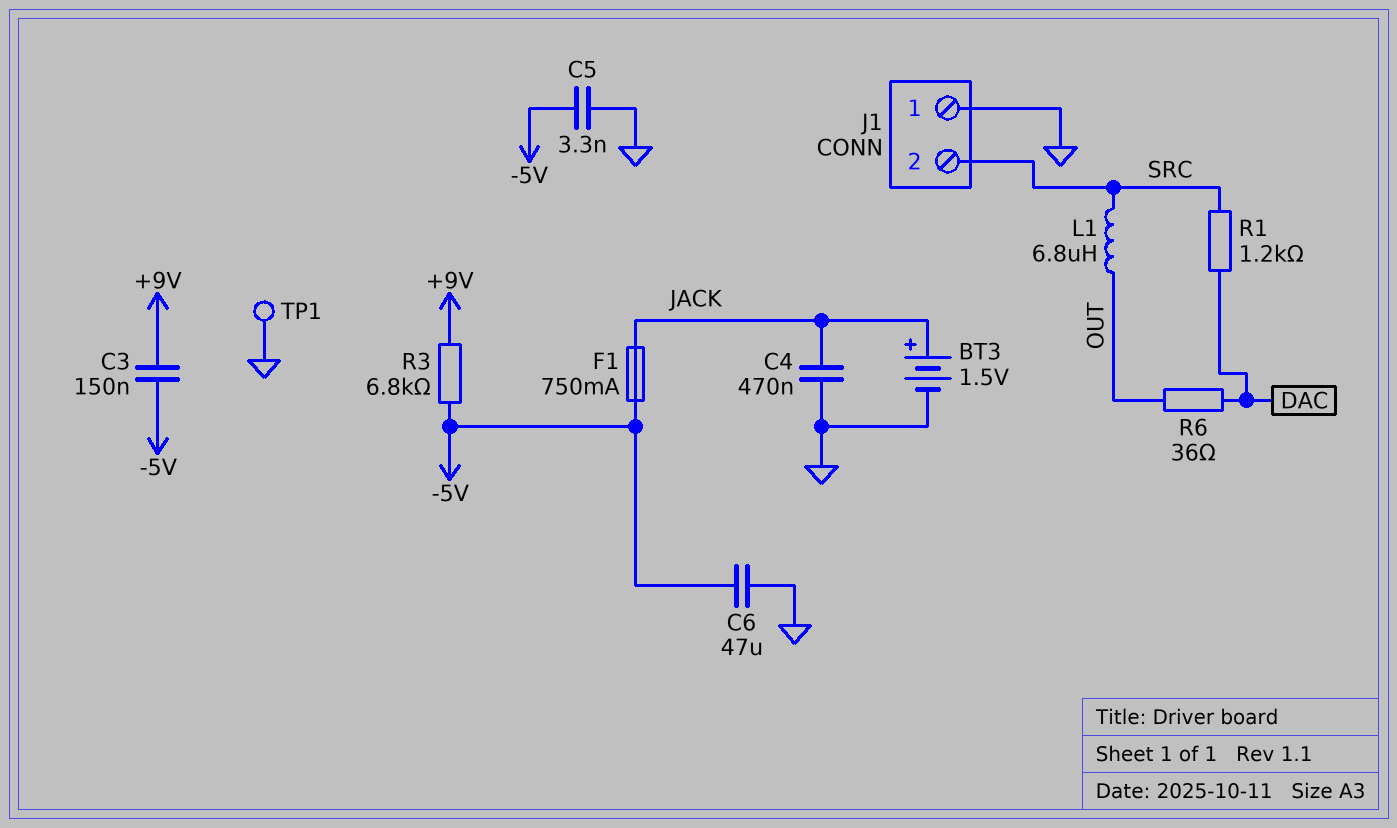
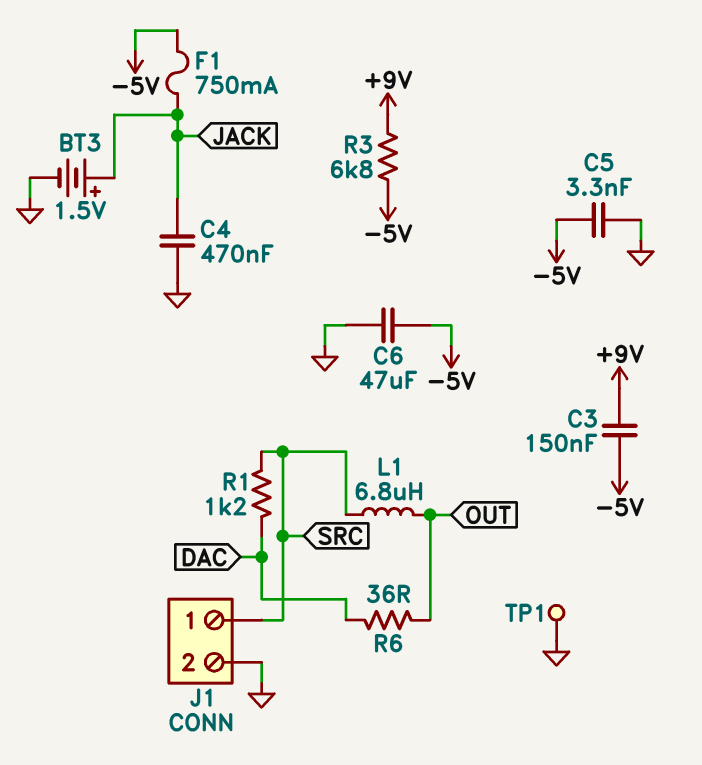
J1 pin 1: GND -> SRC
J1 pin 2: SRC -> GND

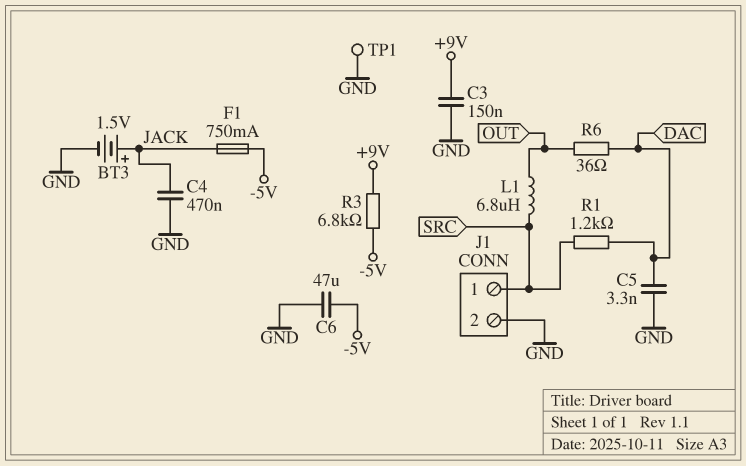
C3: 150nF (+9V, -5V) -> 150nF (+9V, GND)
C5: 3.3nF (-5V, GND) -> 3.3nF (DAC, GND)

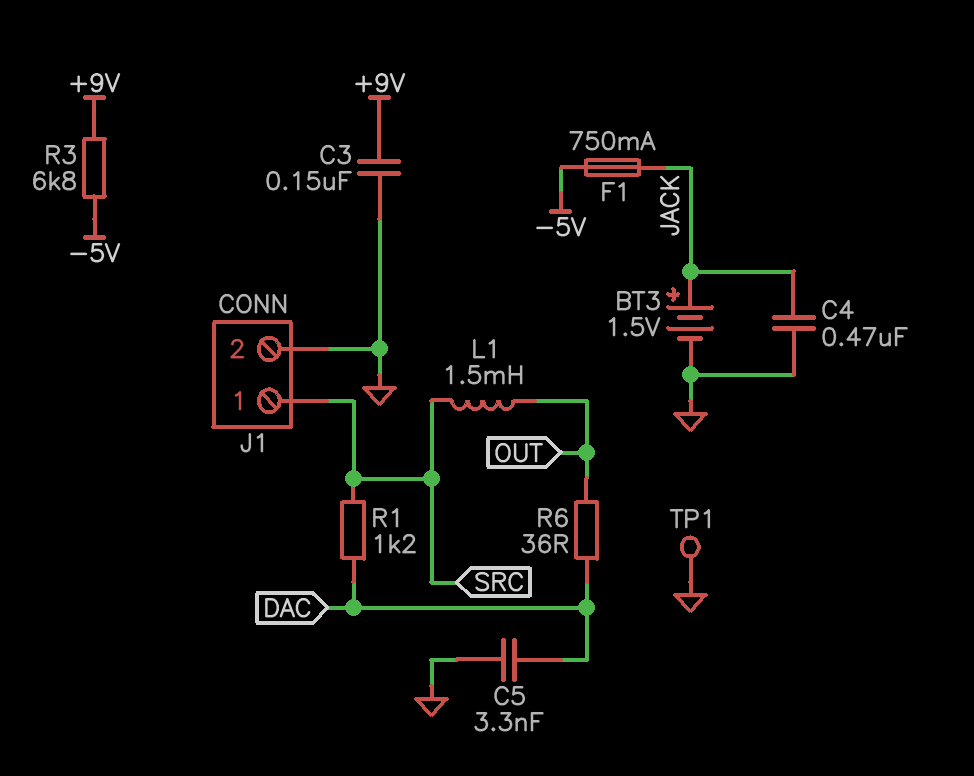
C6: 47uF (-5V, GND) -> none
L1: 6.8uH (OUT, SRC) -> 1.5mH (OUT, SRC)

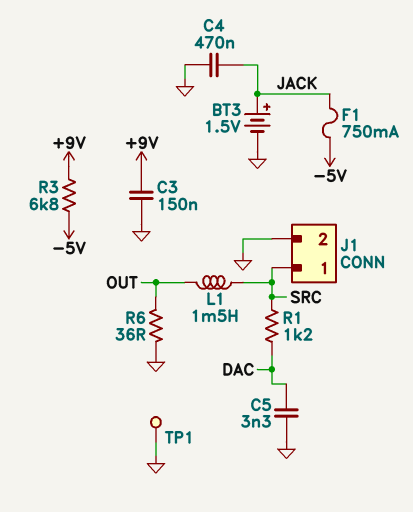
R6: 36 (DAC, OUT) -> 36 (GND, OUT)

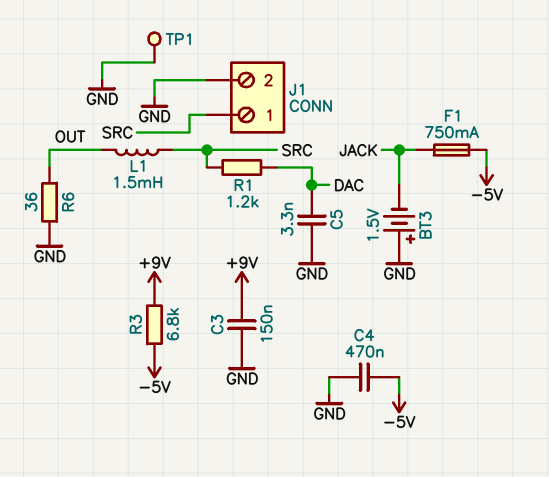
BT3: 1.5V (plus JACK, minus GND) -> 1.5V (plus GND, minus JACK)
C4: 470nF (GND, JACK) -> 470nF (-5V, GND)

